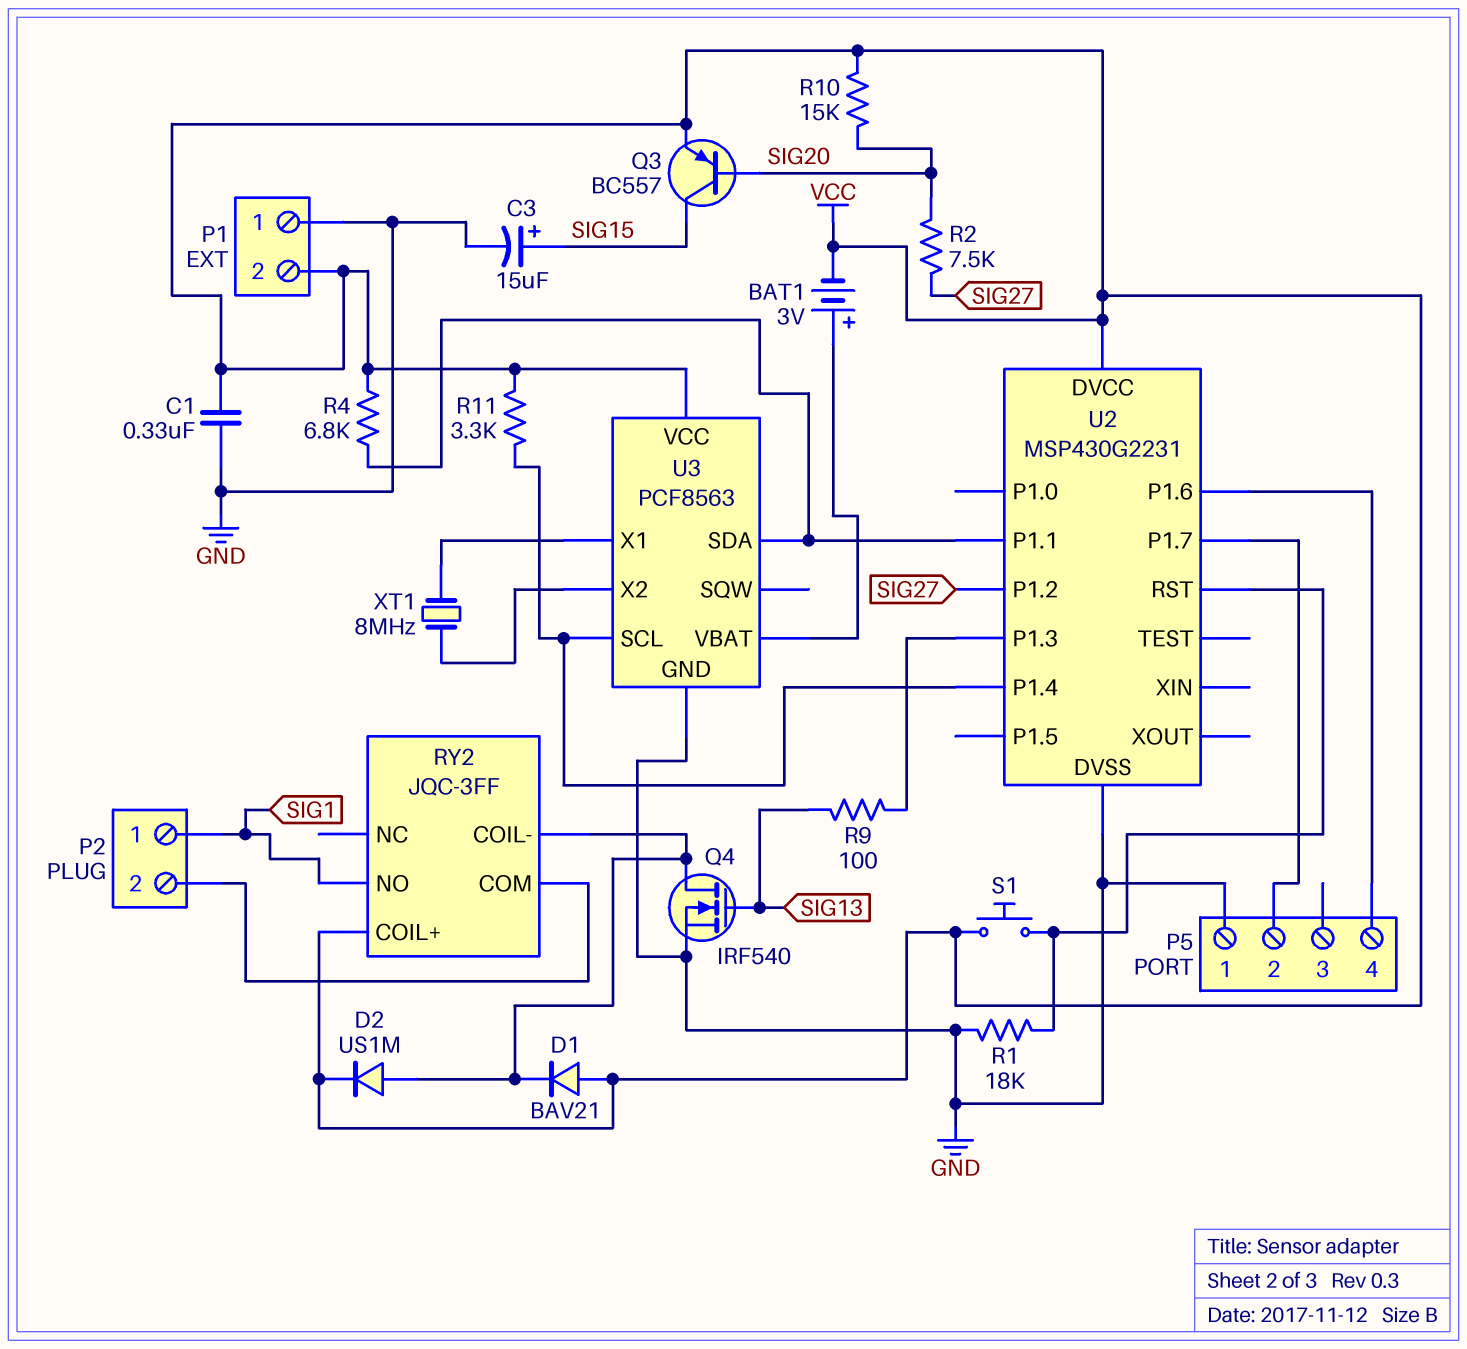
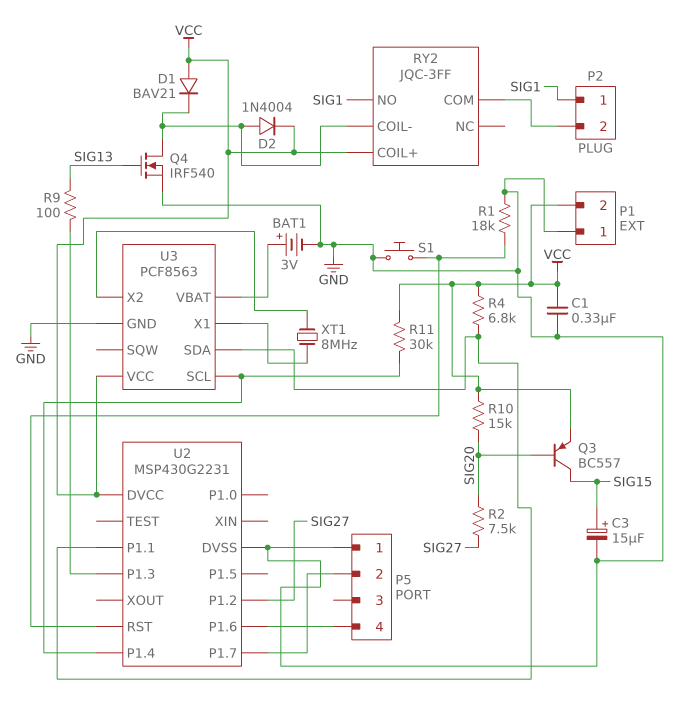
BAT1: 3V (plus U3/VBAT, minus VCC) -> 3V (plus U3/VBAT, minus GND)
D2: diode US1M (A RY2/COIL-, K VCC) -> diode 1N4004 (A RY2/COIL-, K VCC)
R11: 3.3k (U2/P1.4, VCC) -> 30k (U2/P1.4, VCC)
S1: button (U2/RST, VCC) -> button (GND, U2/RST)

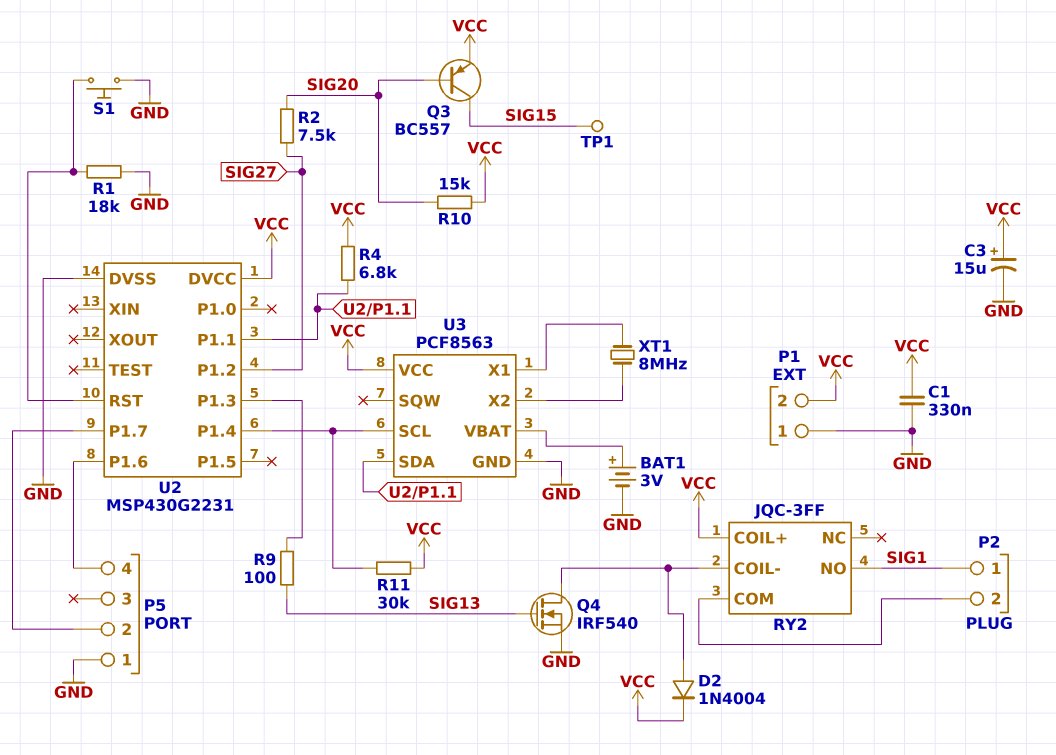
C3: 15uF (plus SIG15, minus GND) -> 15uF (plus VCC, minus GND)
D1: diode BAV21 (A VCC, K RY2/COIL-) -> none
TP1: none -> test point (SIG15)

